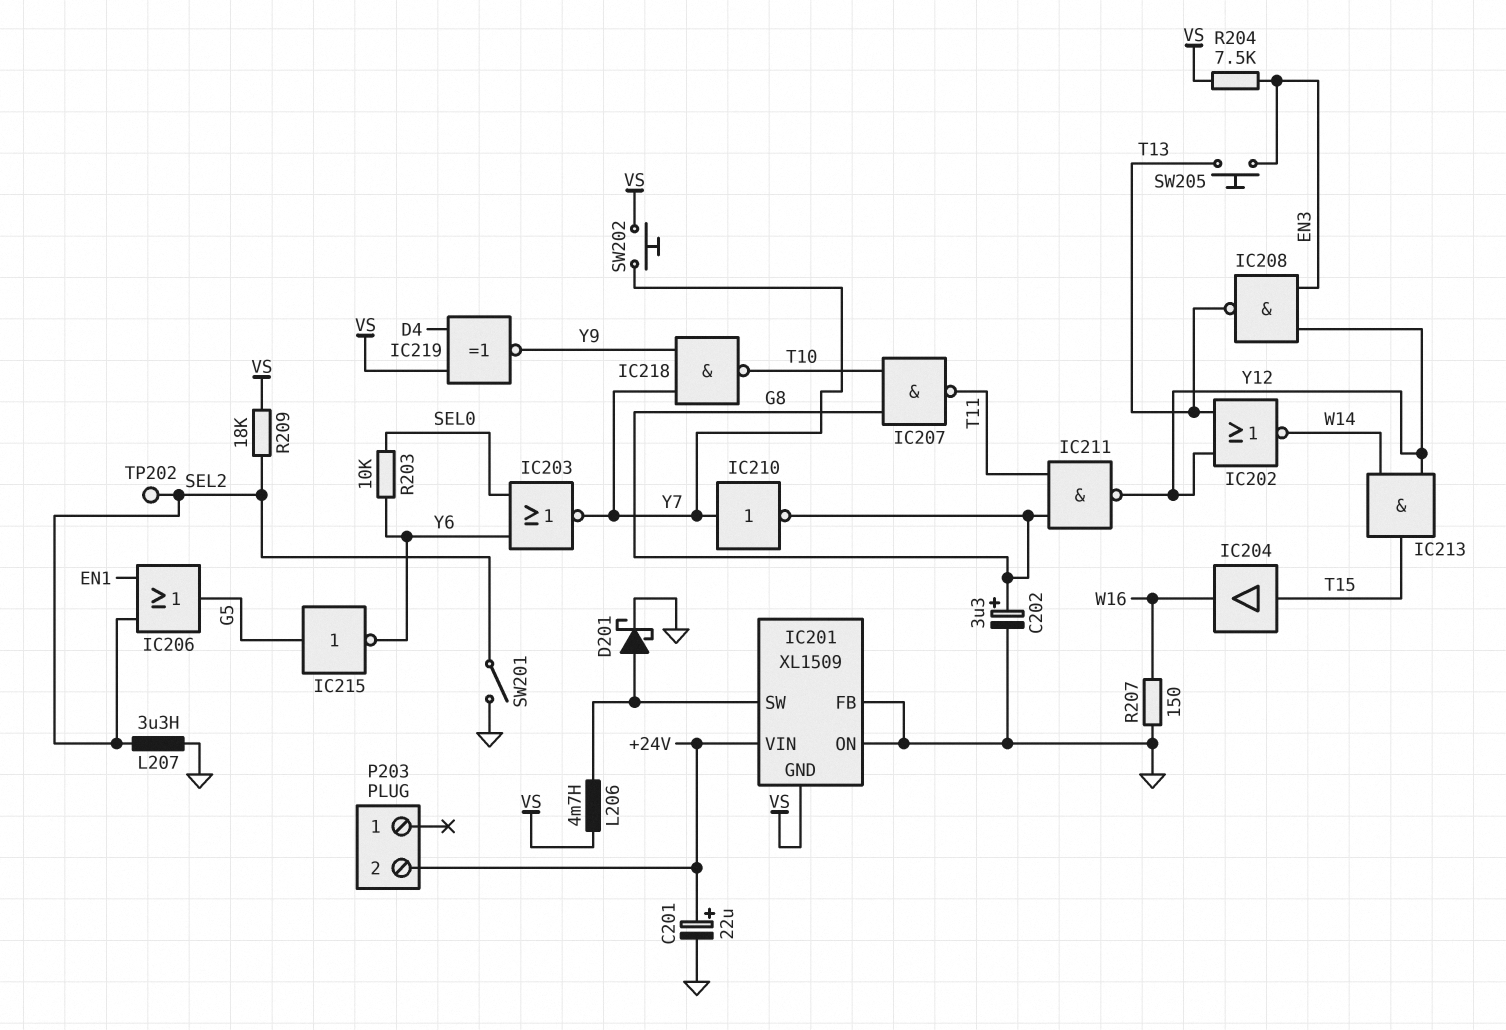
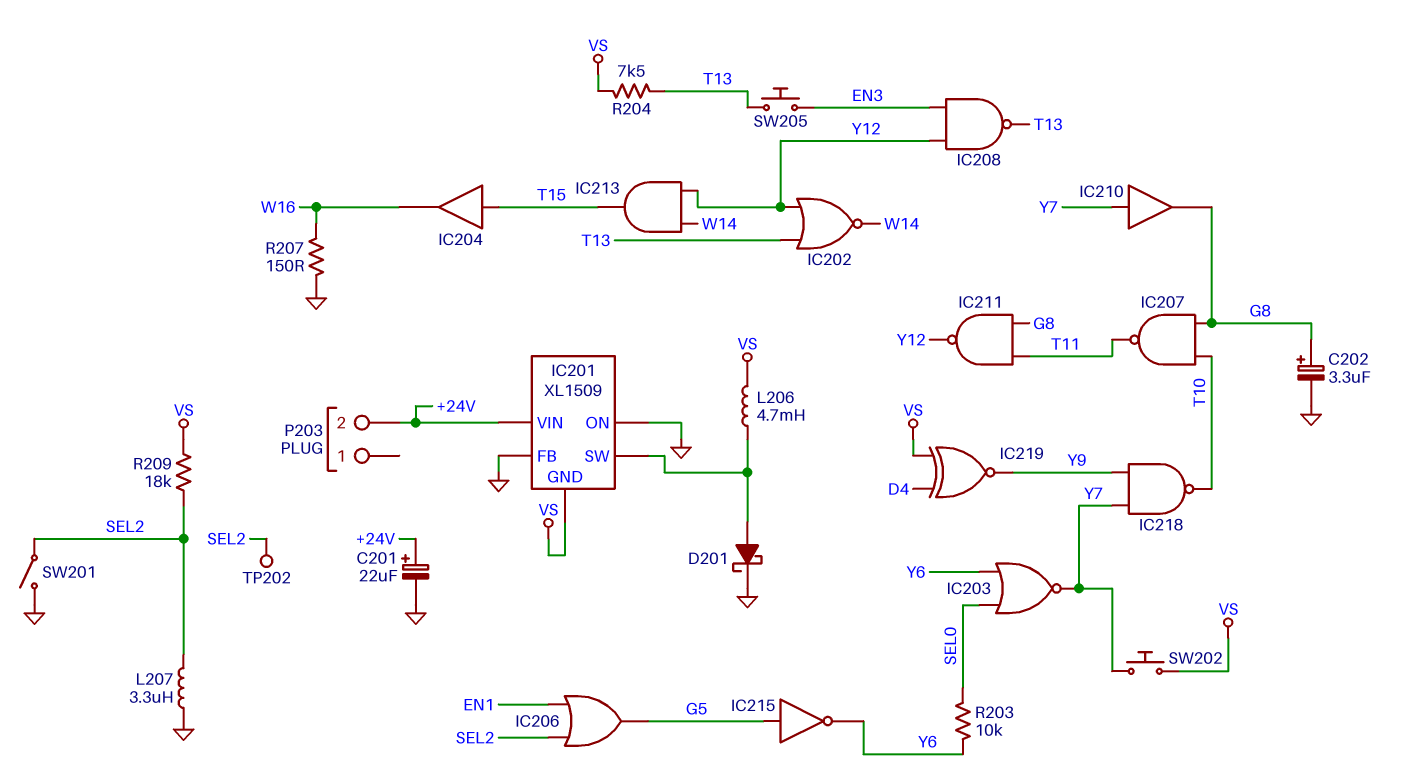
IC210: NOT (in Y7, out G8) -> buffer (in Y7, out G8)
R204: 7.5k (EN3, VS) -> 7.5k (T13, VS)

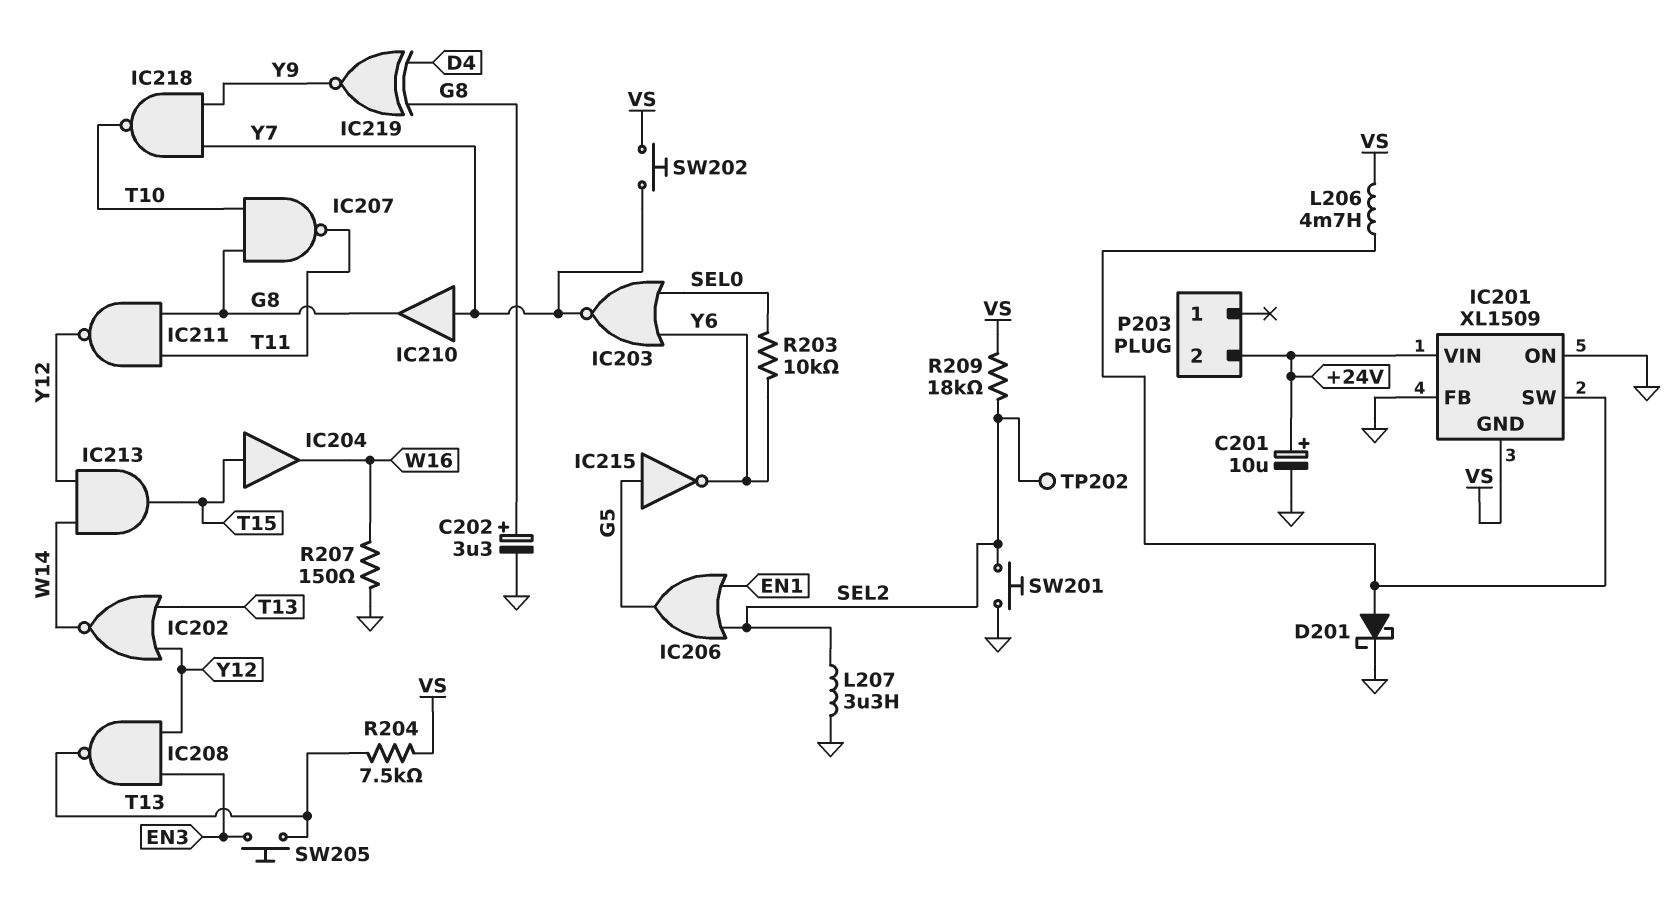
C201: 22uF (plus +24V, minus GND) -> 10uF (plus +24V, minus GND)
IC219: XNOR (in D4, in VS, out Y9) -> XNOR (in D4, in G8, out Y9)
SW201: switch (GND, SEL2) -> button (GND, SEL2)

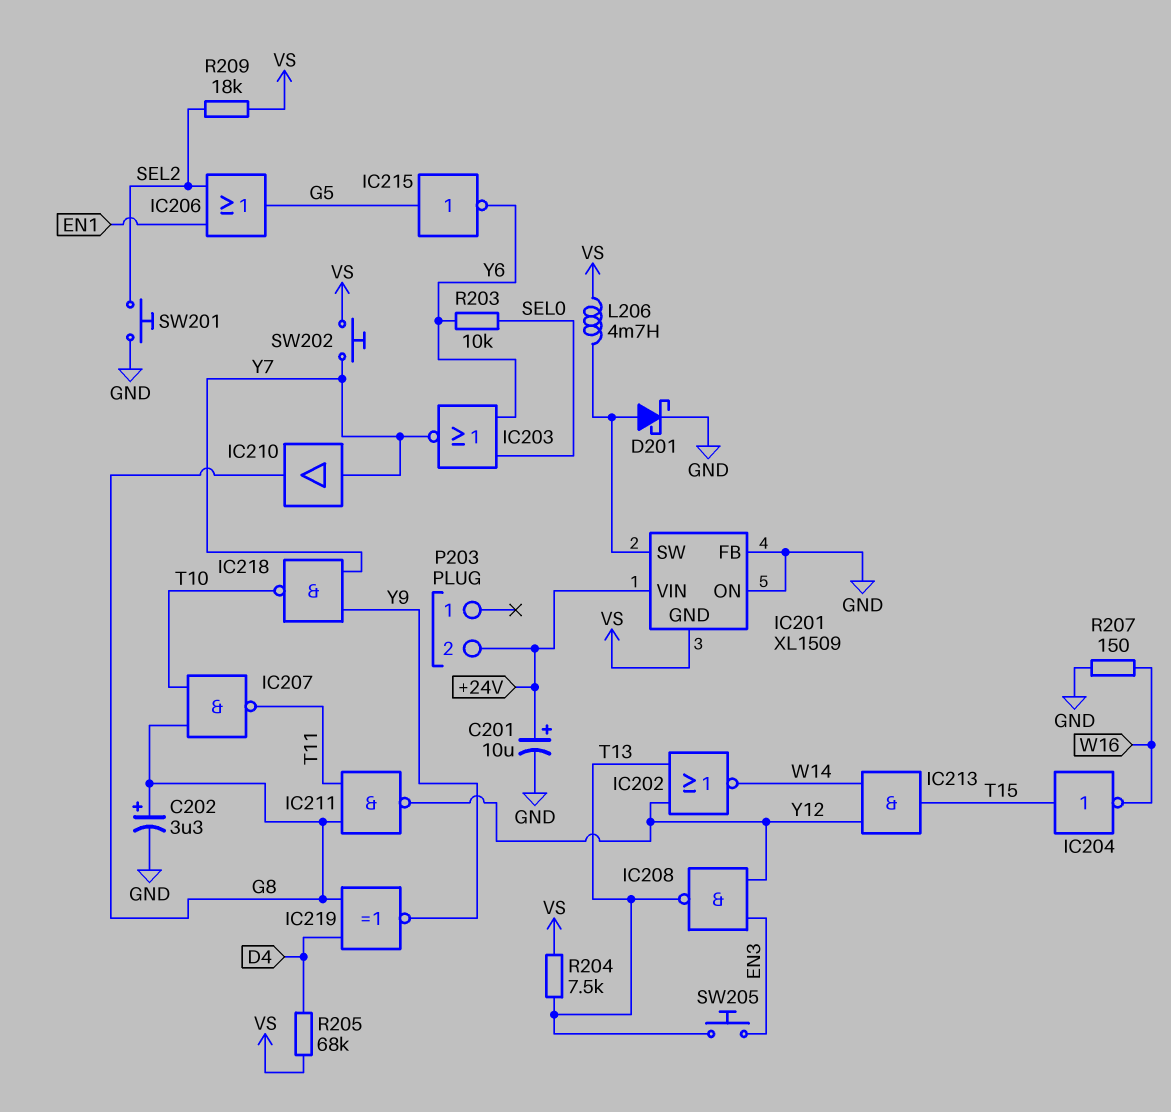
IC204: buffer (in T15, out W16) -> NOT (in T15, out W16)
L207: 3.3uH (GND, SEL2) -> none
R205: none -> 68k (D4, VS)
TP202: test point (SEL2) -> none

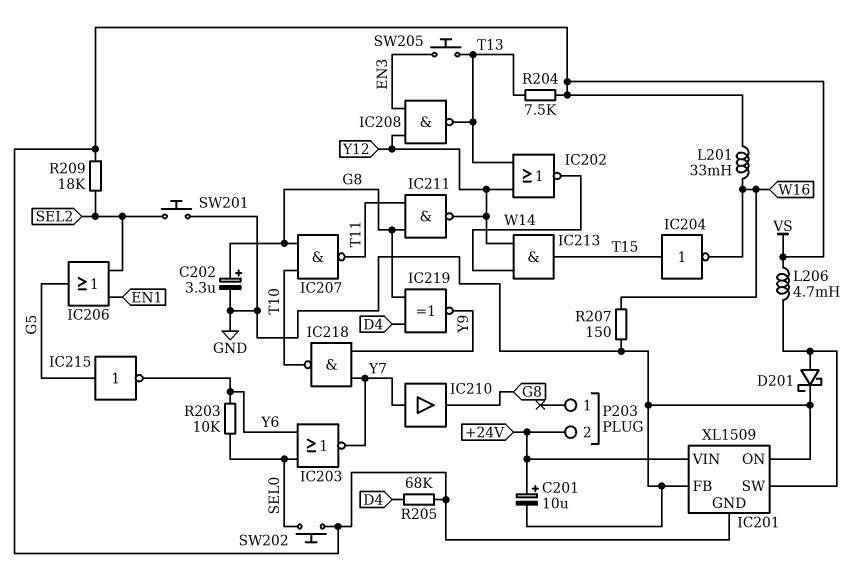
L201: none -> 33mH (VS, W16)
SW202: button (VS, Y7) -> button (SEL0, VS)

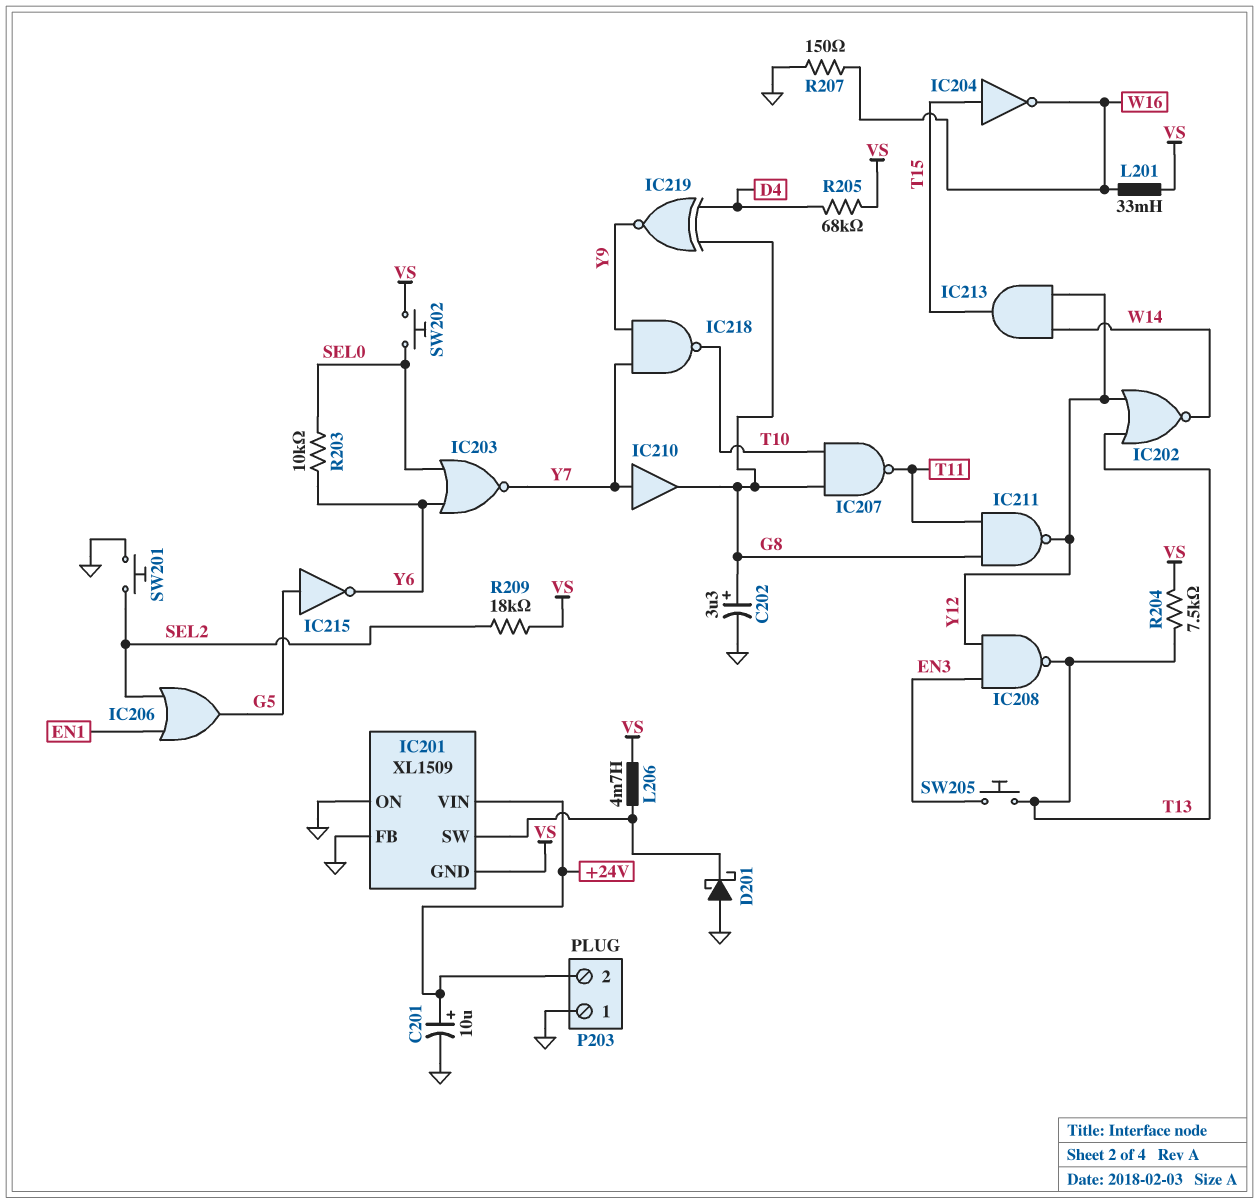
D201: schottky (A IC201/SW, K GND) -> schottky (A GND, K IC201/SW)
P203 pin 1: none -> GND

